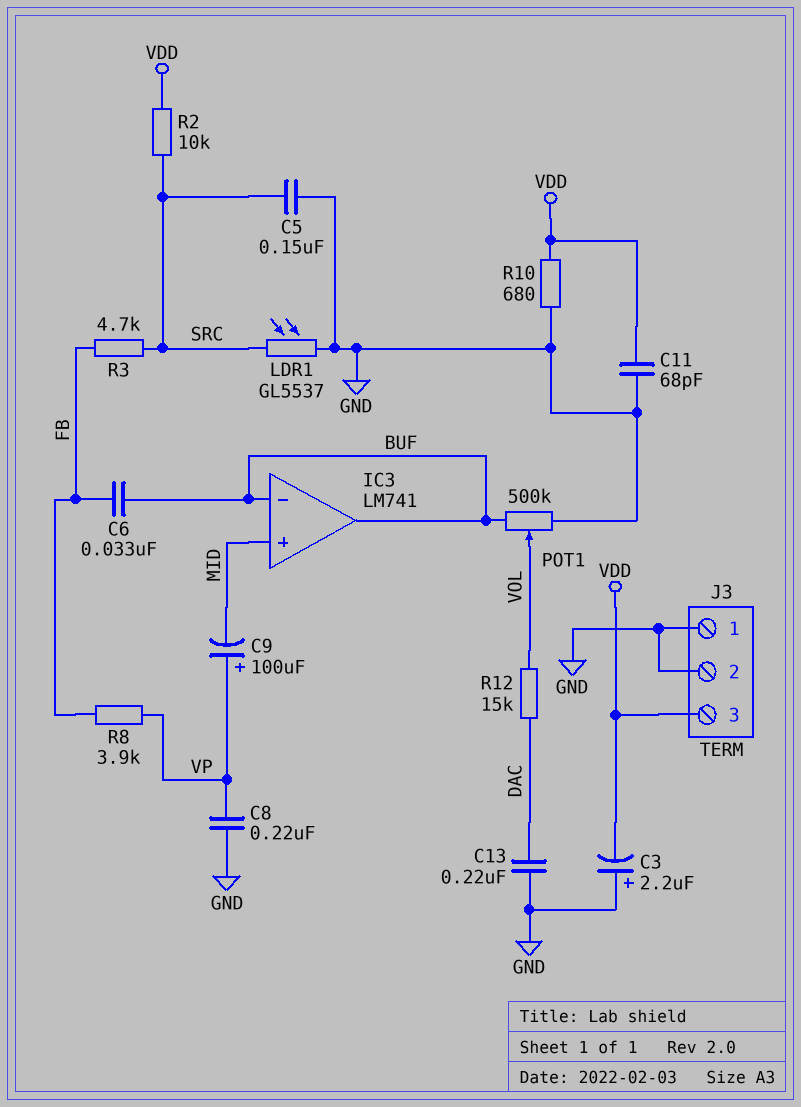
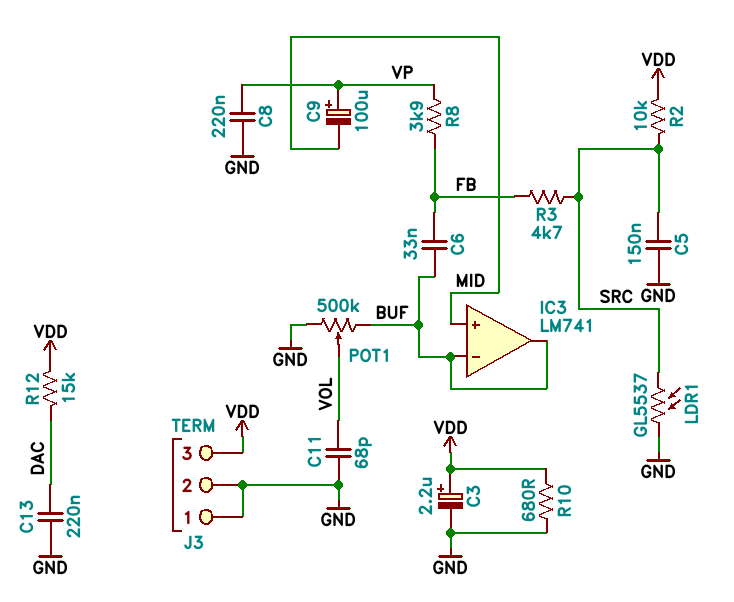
C3: 2.2uF (plus GND, minus VDD) -> 2.2uF (plus VDD, minus GND)
C11: 68pF (GND, VDD) -> 68pF (GND, VOL)
R12: 15k (DAC, VOL) -> 15k (DAC, VDD)

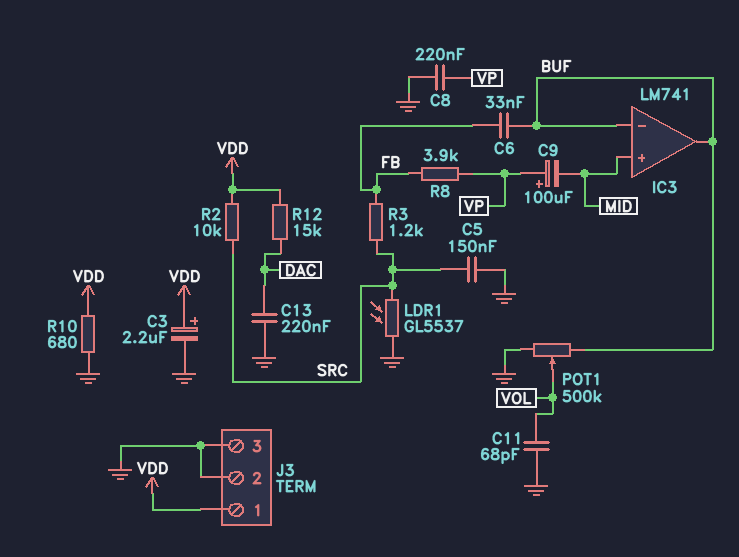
J3 pin 1: GND -> VDD
J3 pin 3: VDD -> GND
R3: 4.7k (FB, SRC) -> 1.2k (FB, SRC)

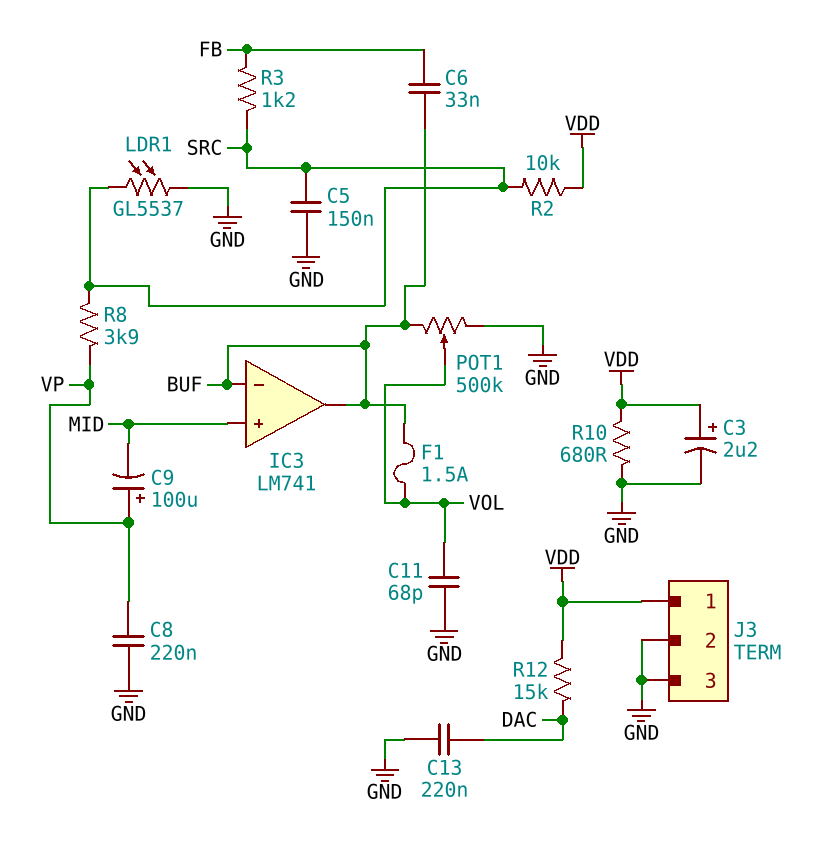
F1: none -> 1.5A (BUF, VOL)
R8: 3.9k (FB, VP) -> 3.9k (SRC, VP)

